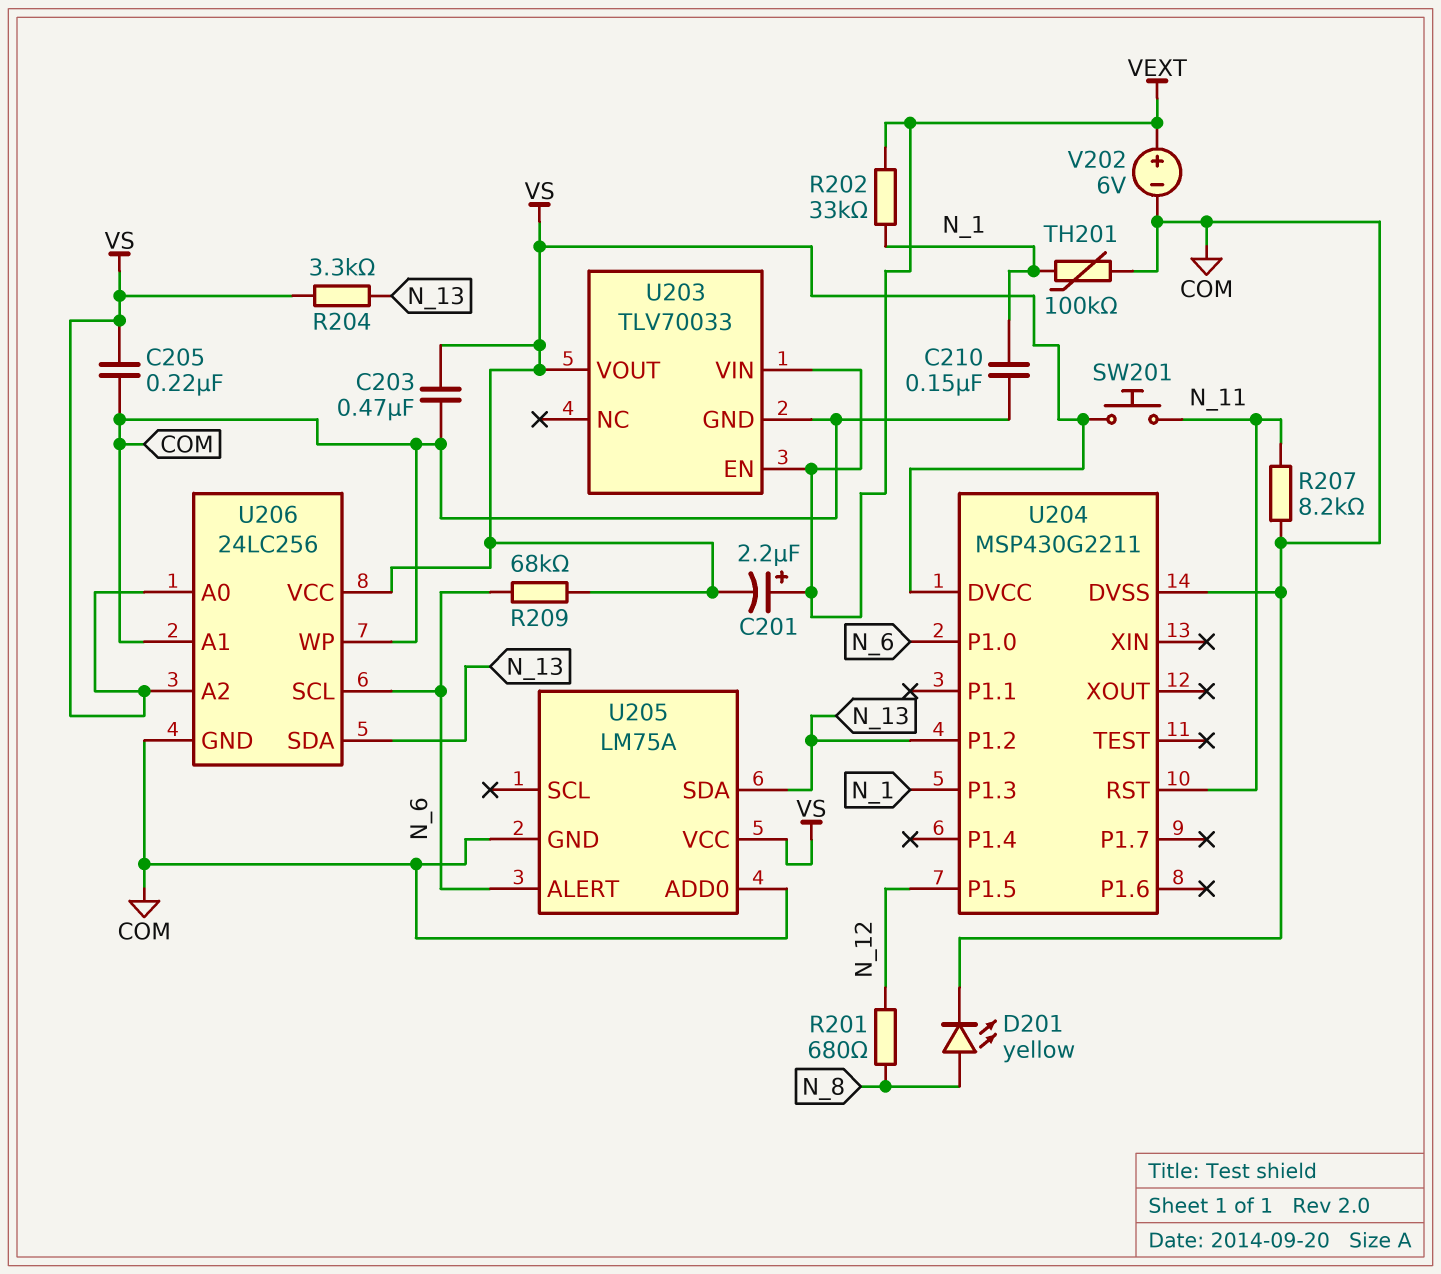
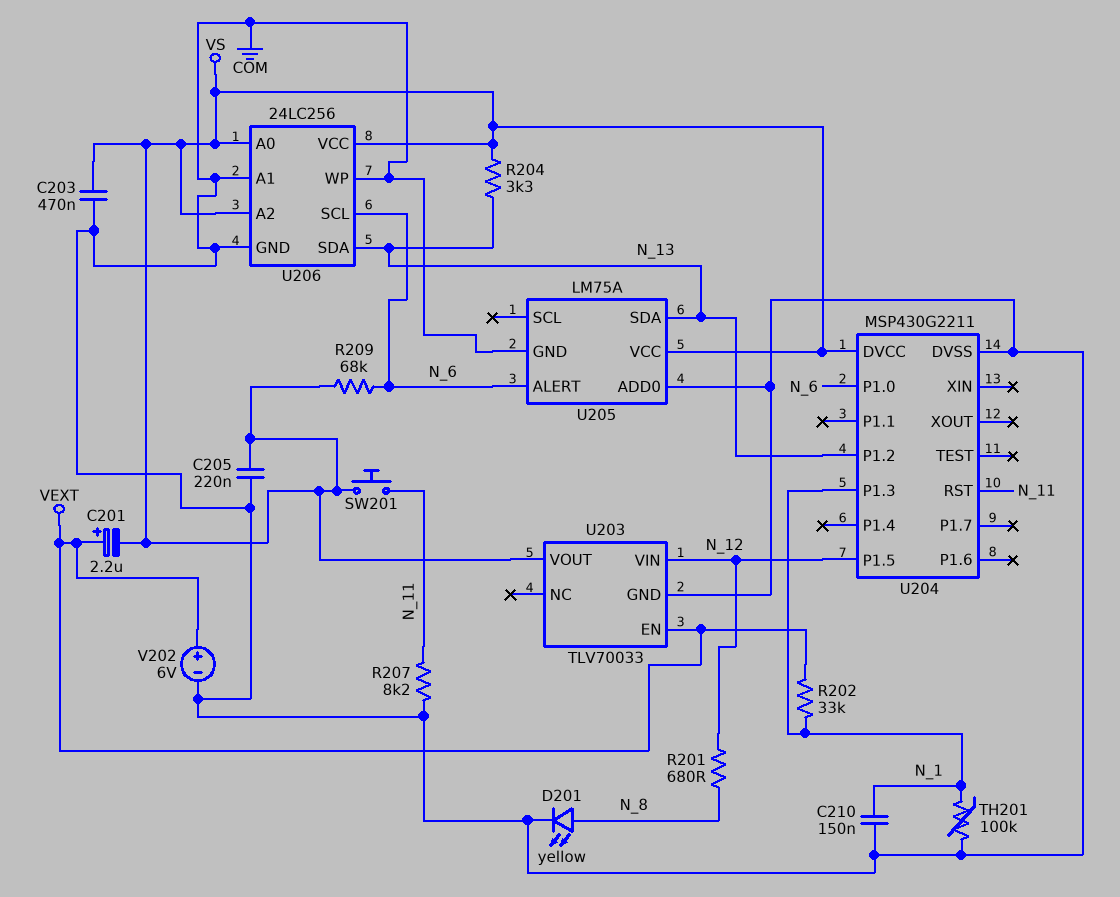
U203 pin VIN: VEXT -> N_12

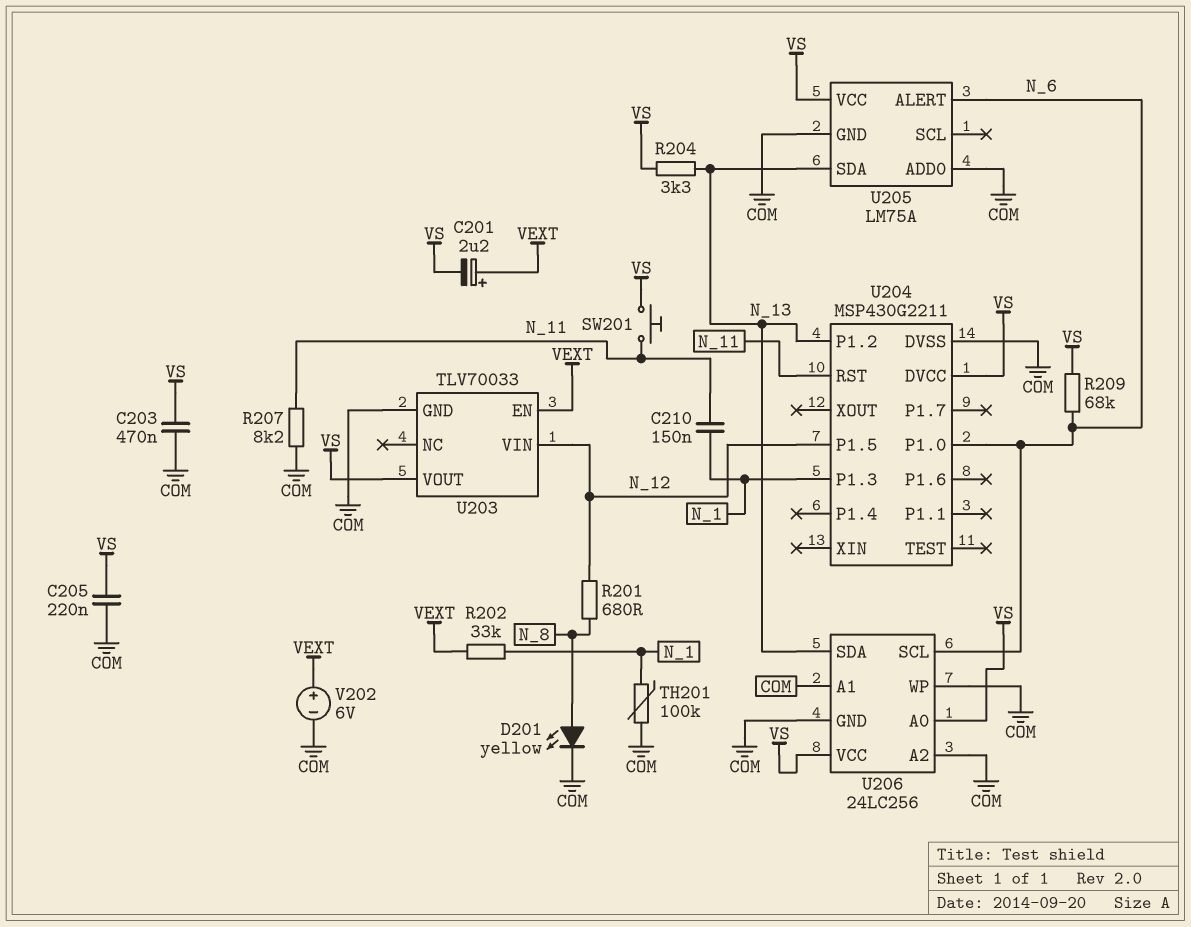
C210: 150nF (COM, N_1) -> 150nF (N_1, N_11)
U206 pin A2: VS -> COM

